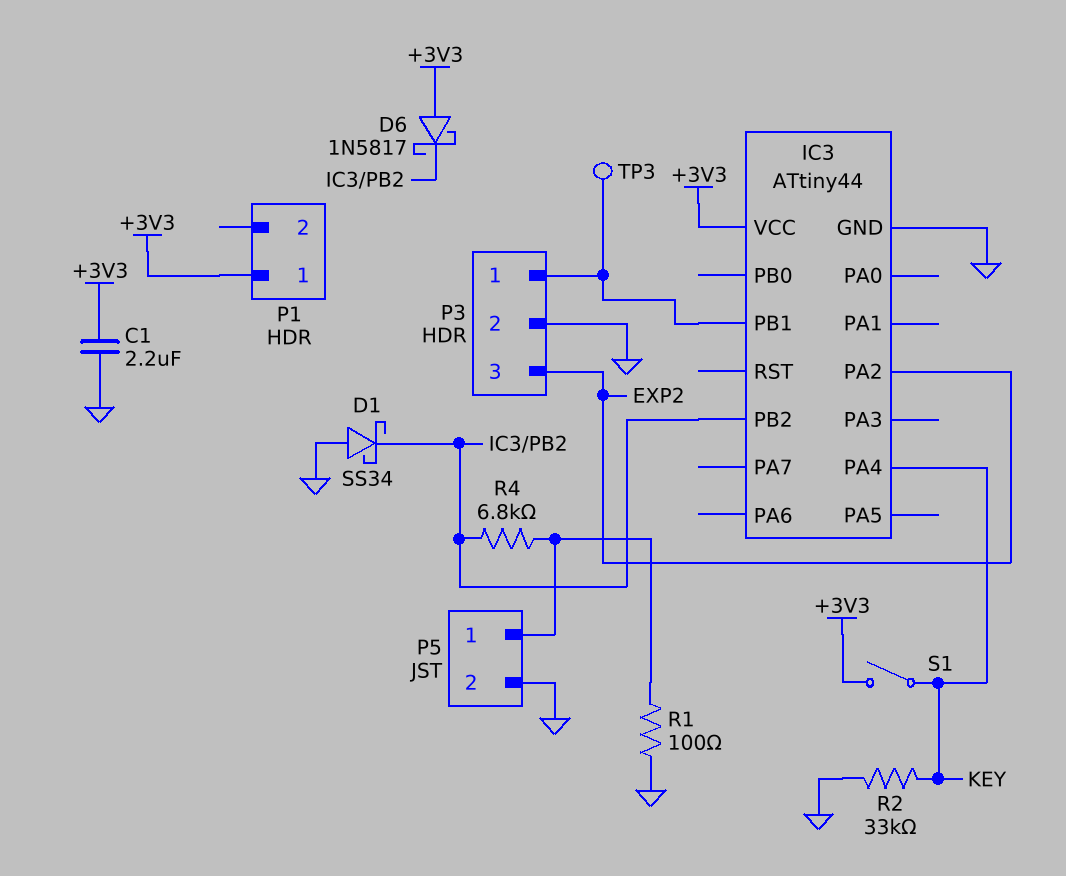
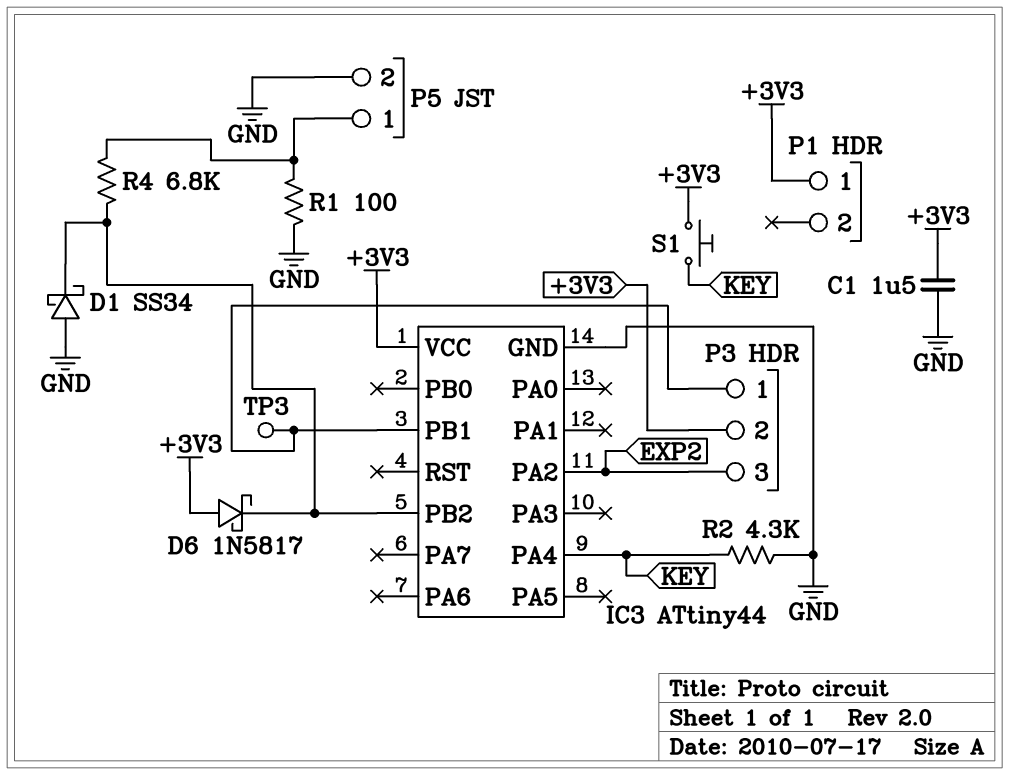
C1: 2.2uF (+3V3, GND) -> 1.5uF (+3V3, GND)
P3 pin 2: GND -> +3V3
R2: 33k (GND, KEY) -> 4.3k (GND, KEY)
S1: switch (+3V3, KEY) -> button (+3V3, KEY)

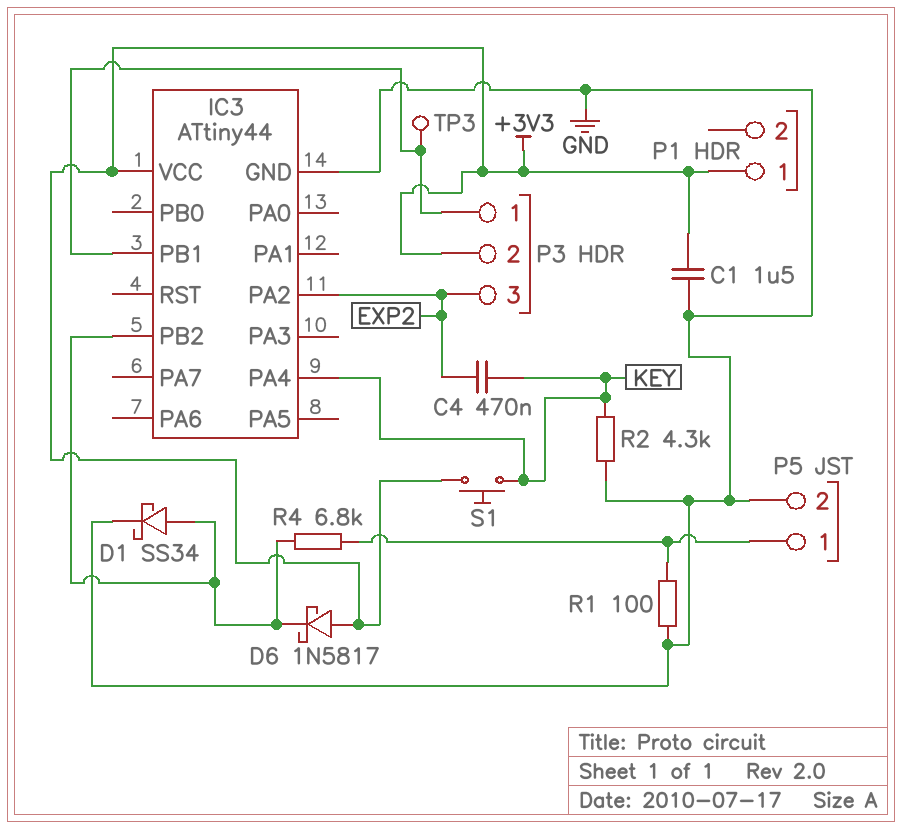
C4: none -> 470nF (EXP2, KEY)
D1: schottky SS34 (A GND, K IC3/PB2) -> schottky SS34 (A IC3/PB2, K GND)

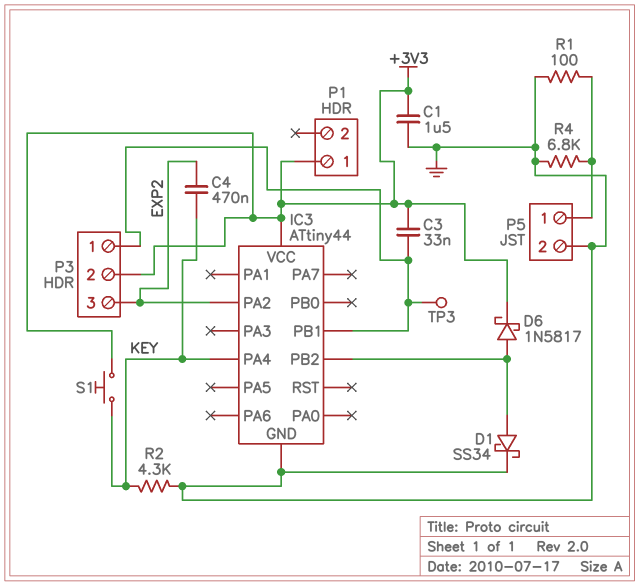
C3: none -> 33nF (+3V3, IC3/PB1)
D6: schottky 1N5817 (A +3V3, K IC3/PB2) -> schottky 1N5817 (A IC3/PB2, K +3V3)
R4: 6.8k (IC3/PB2, P5/1) -> 6.8k (GND, P5/1)

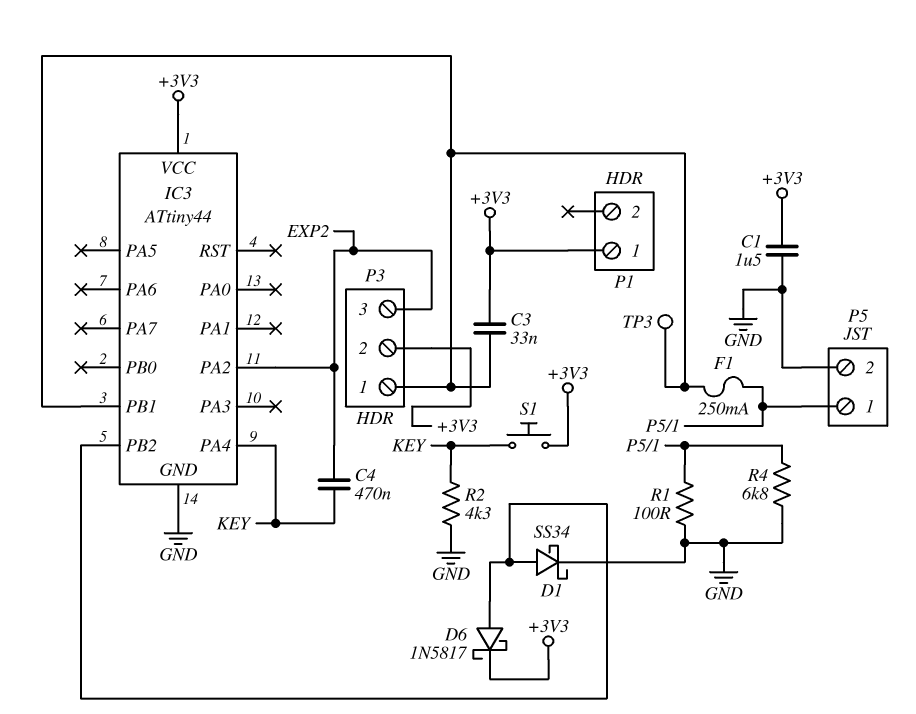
F1: none -> 250mA (IC3/PB1, P5/1)

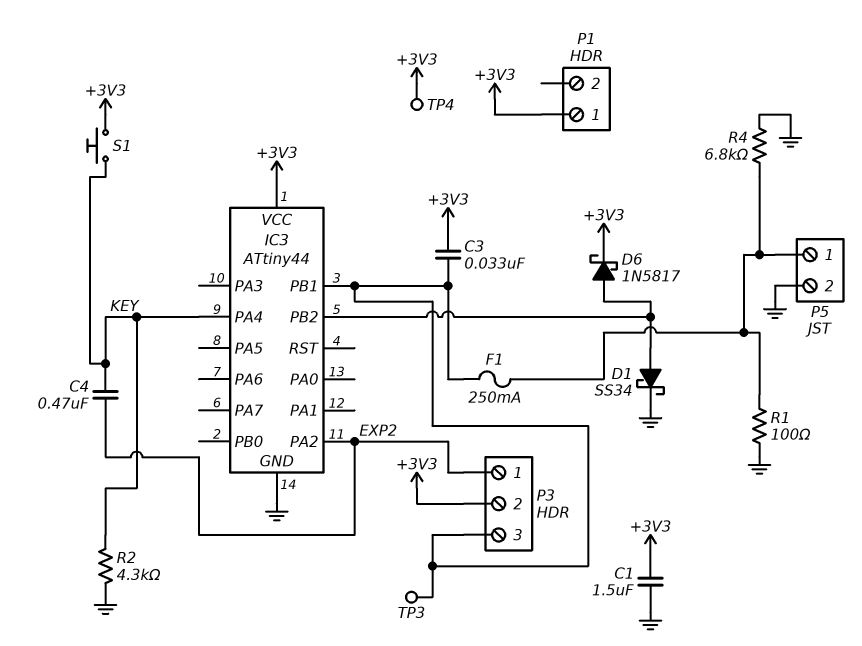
P3 pin 1: IC3/PB1 -> EXP2
P3 pin 3: EXP2 -> IC3/PB1
TP4: none -> test point (+3V3)

